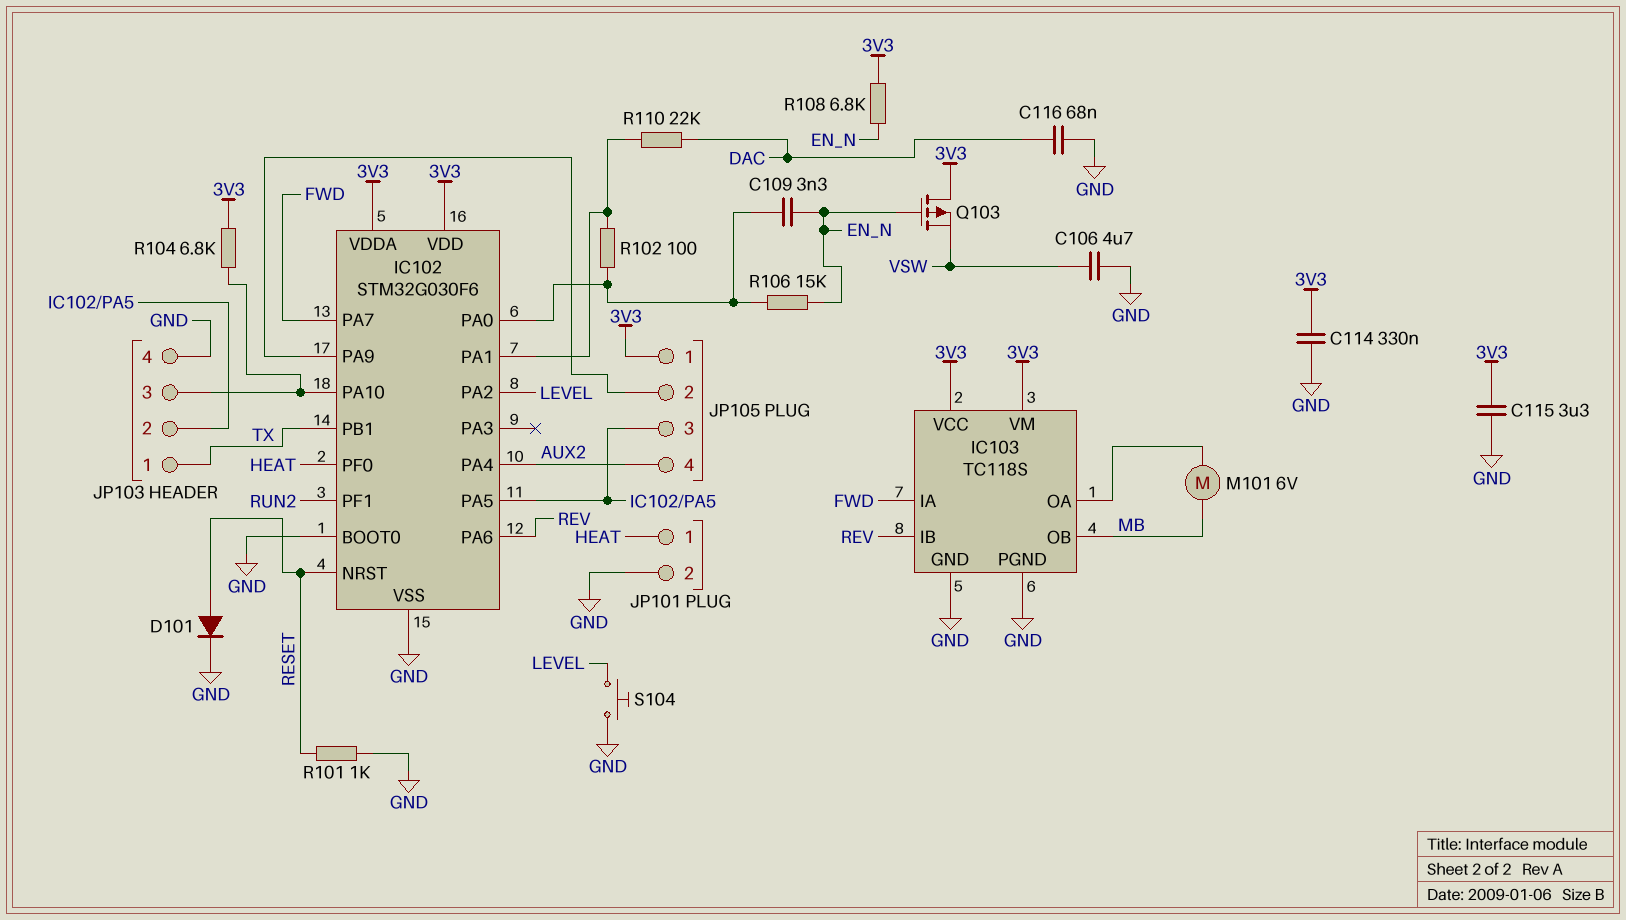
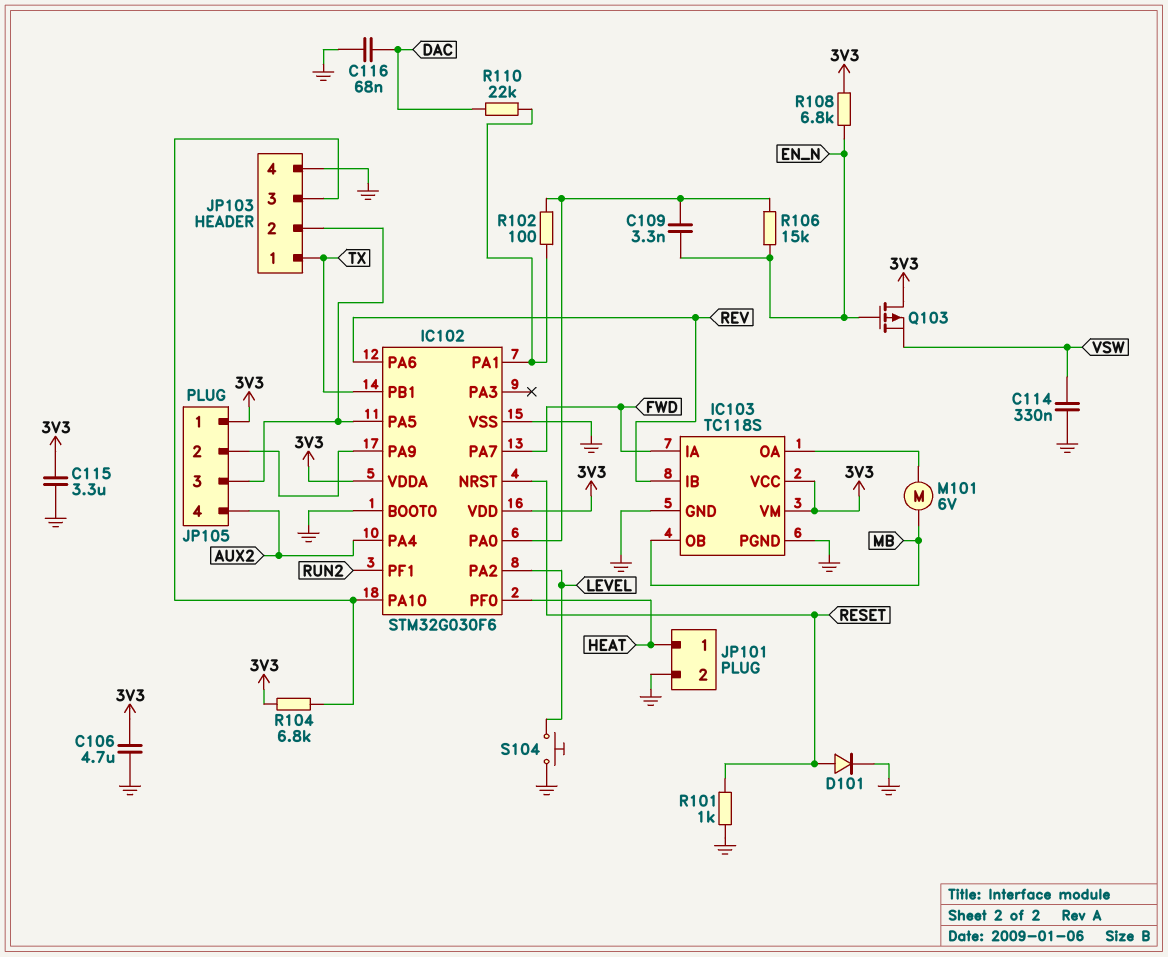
C106: 4.7uF (GND, VSW) -> 4.7uF (3V3, GND)
C114: 330nF (3V3, GND) -> 330nF (GND, VSW)

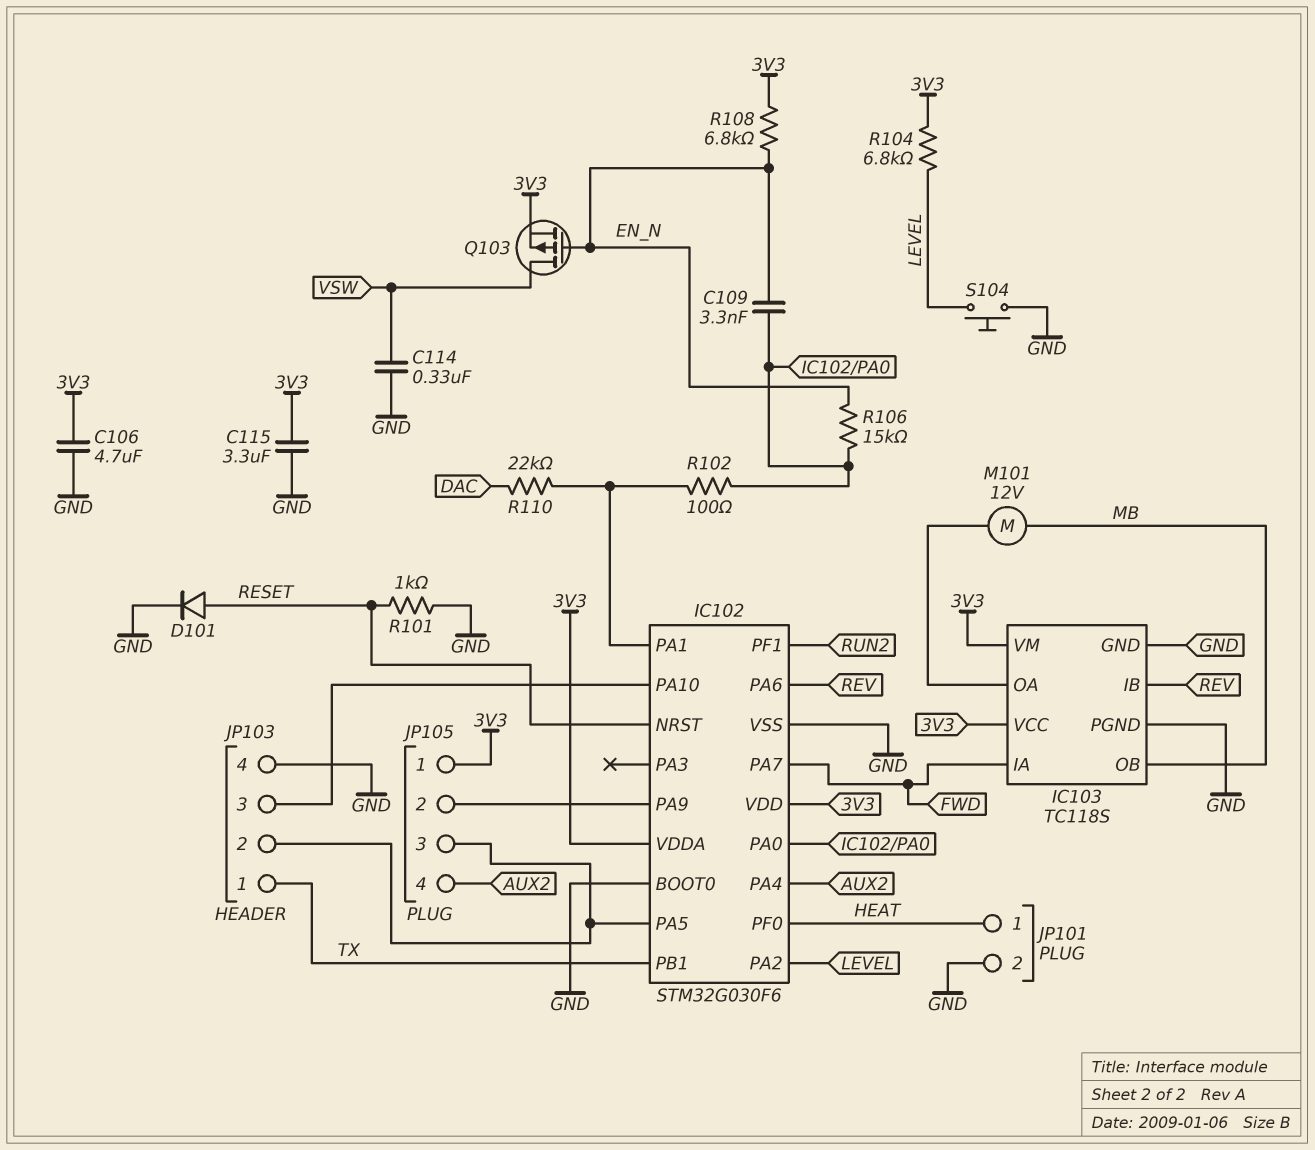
C116: 68nF (DAC, GND) -> none
M101: motor 6V (IC103/OA, MB) -> motor 12V (IC103/OA, MB)
Q103: PMOS (G EN_N, D 3V3, S VSW) -> PMOS (G EN_N, D VSW, S 3V3)
R104: 6.8k (3V3, IC102/PA10) -> 6.8k (3V3, LEVEL)

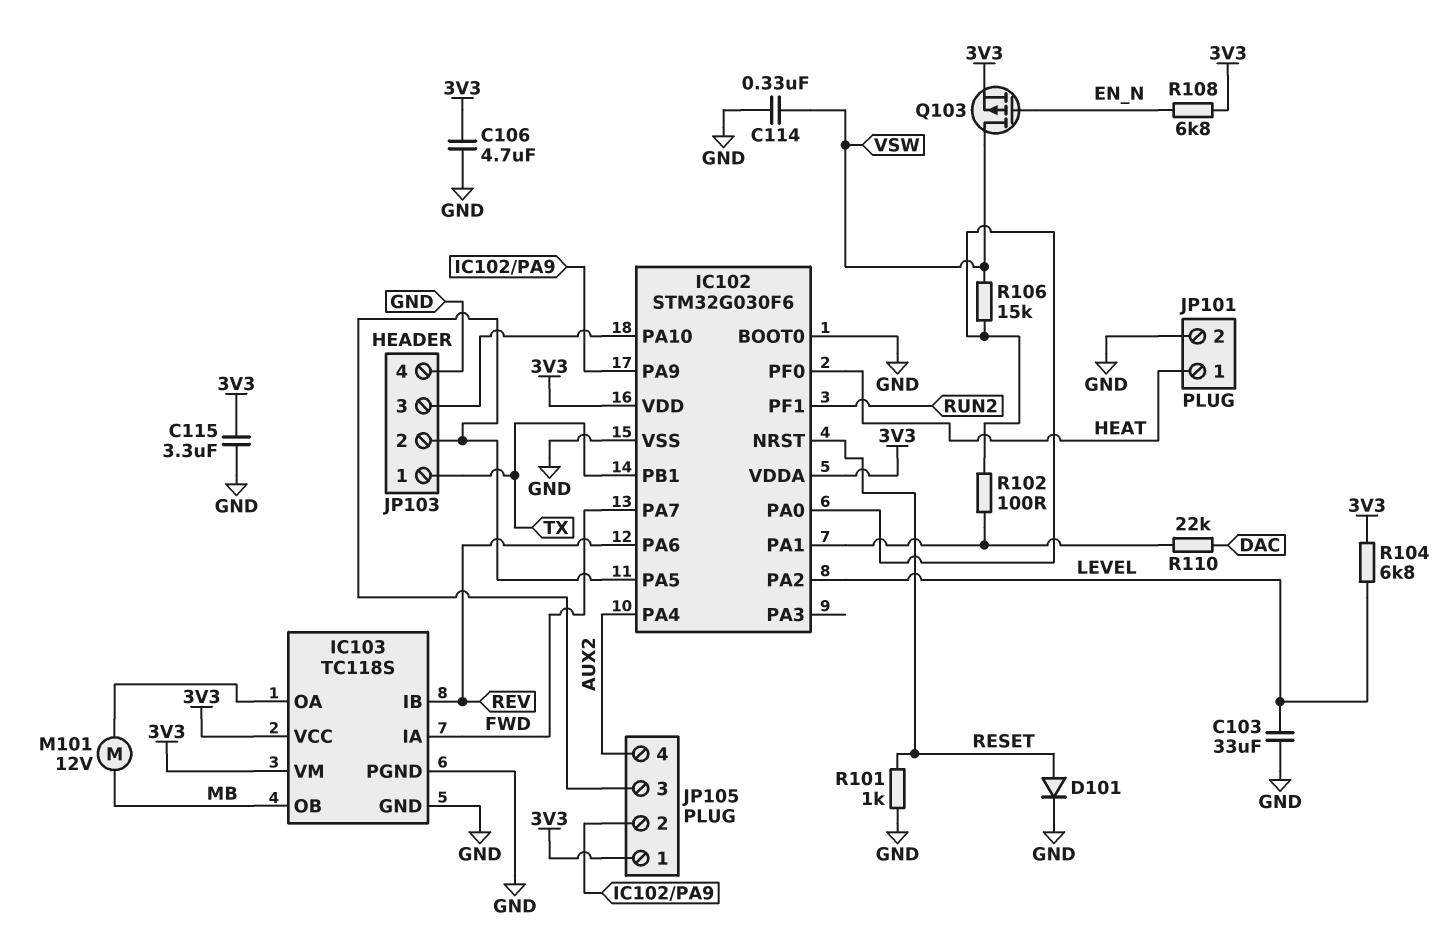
C103: none -> 33uF (GND, LEVEL)
C109: 3.3nF (EN_N, IC102/PA0) -> none
R106: 15k (EN_N, IC102/PA0) -> 15k (IC102/PA0, VSW)
S104: button (GND, LEVEL) -> none

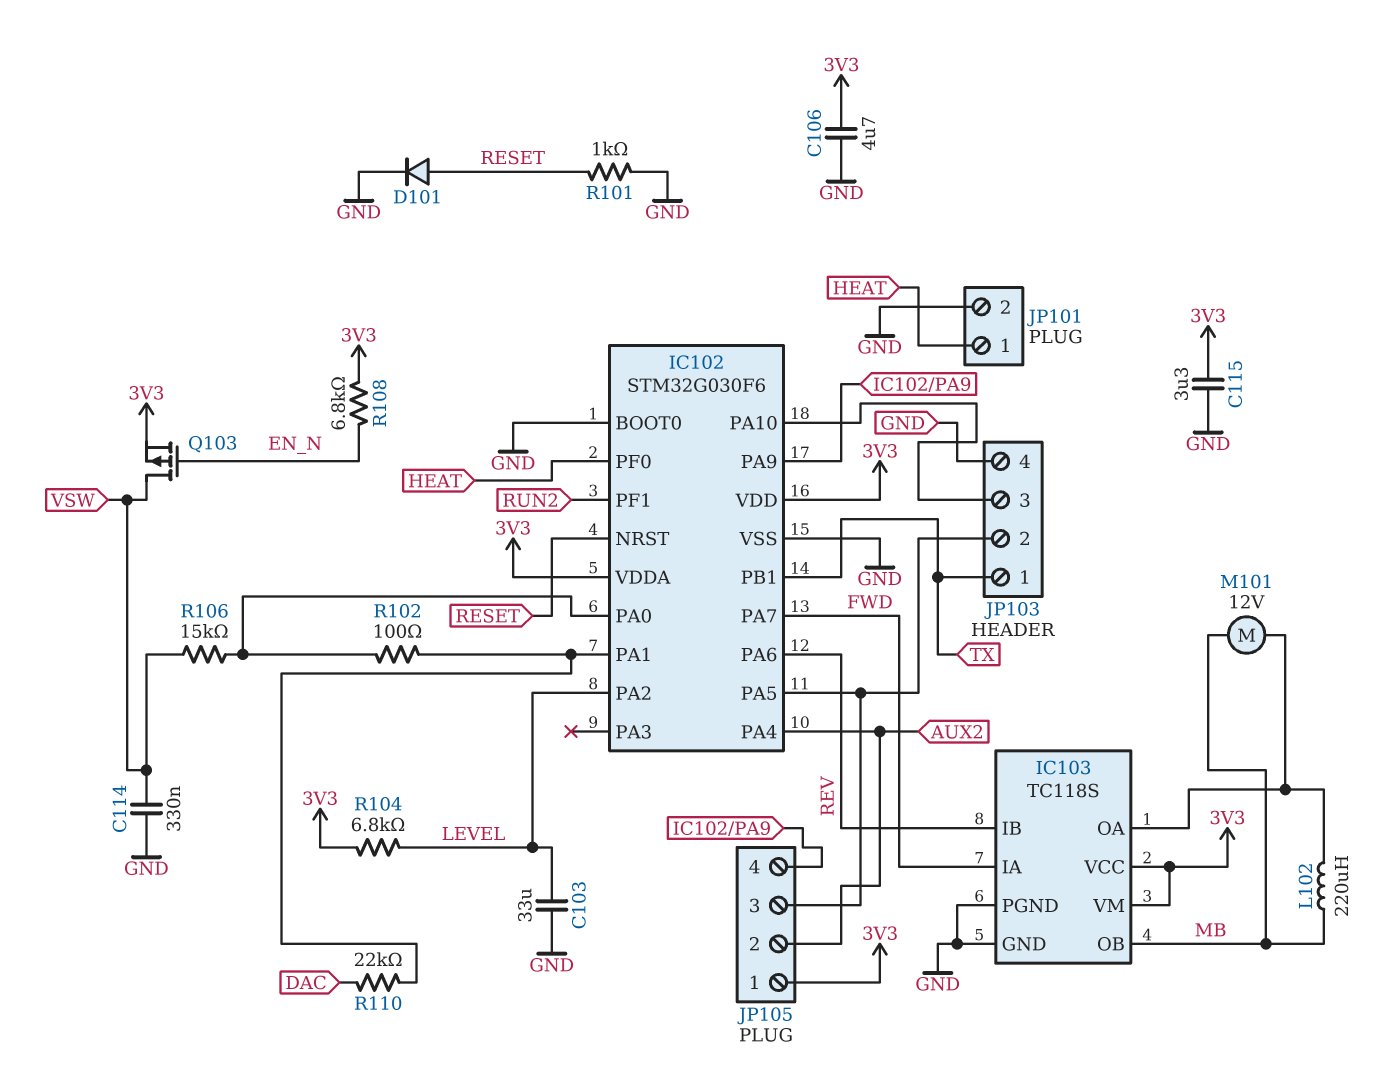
JP105 pin 2: IC102/PA9 -> AUX2
JP105 pin 4: AUX2 -> IC102/PA9
L102: none -> 220uH (IC103/OA, MB)

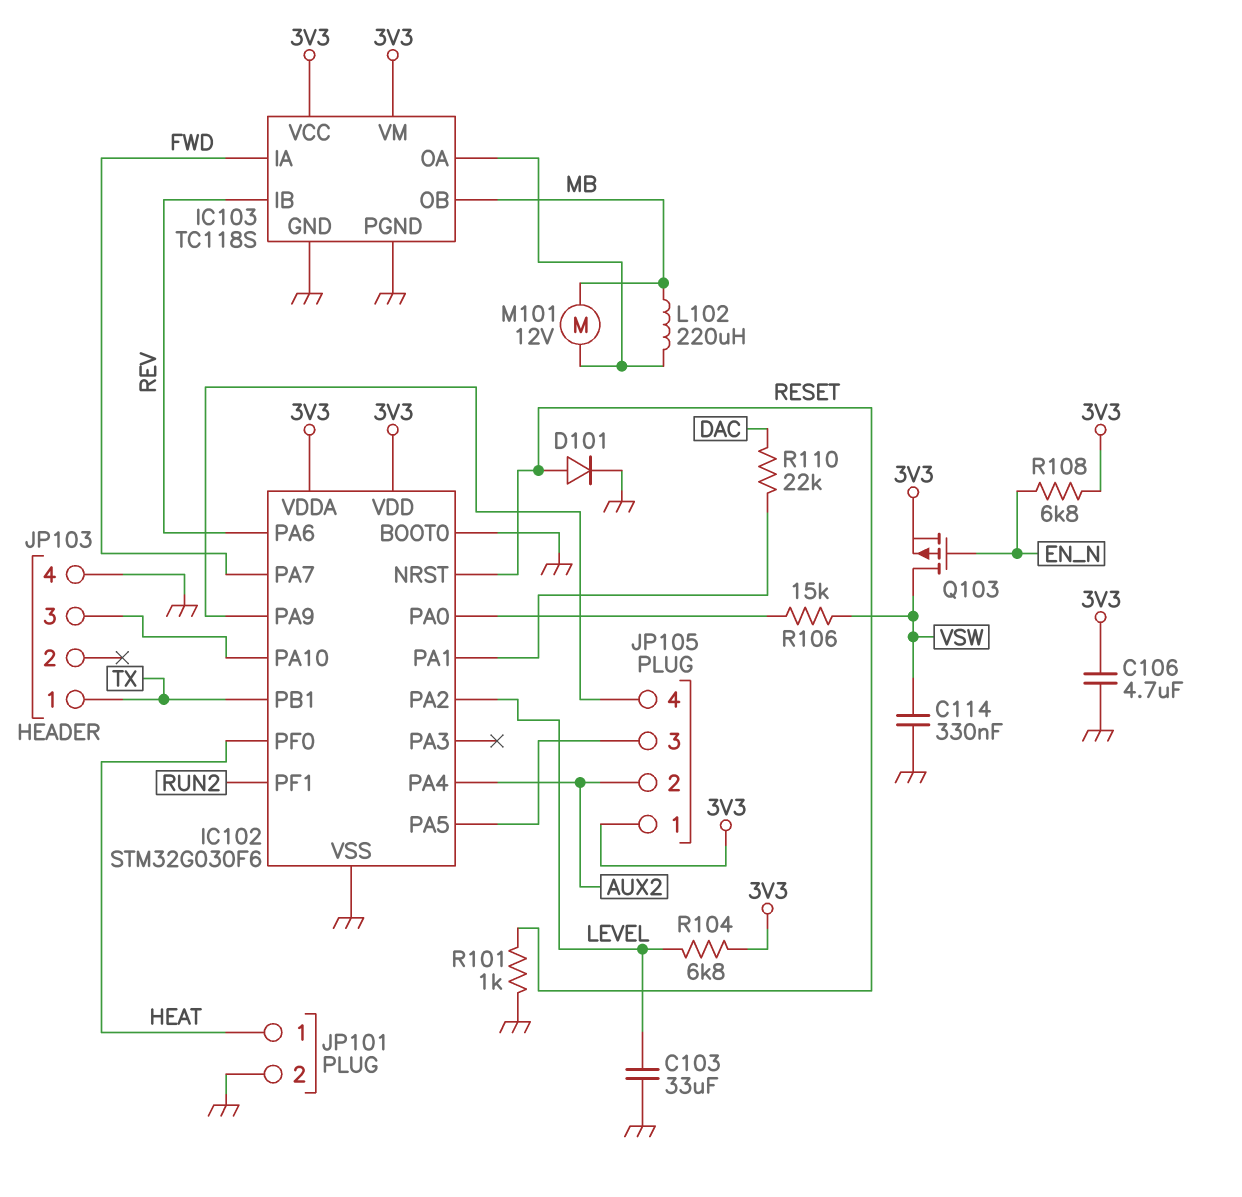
C115: 3.3uF (3V3, GND) -> none
JP103 pin 2: IC102/PA5 -> none
R102: 100 (IC102/PA0, IC102/PA1) -> none

